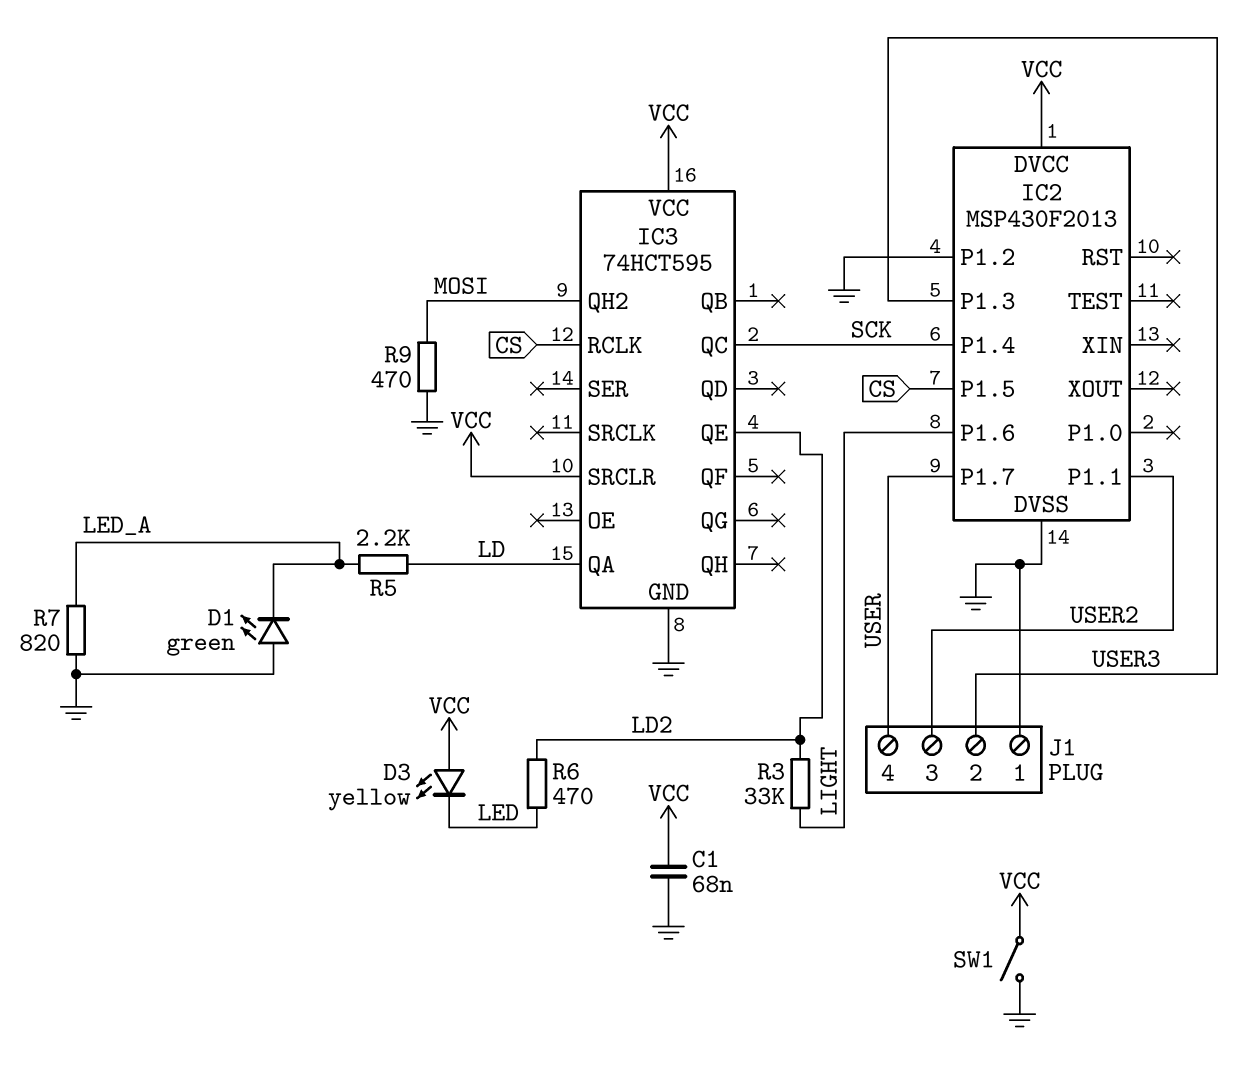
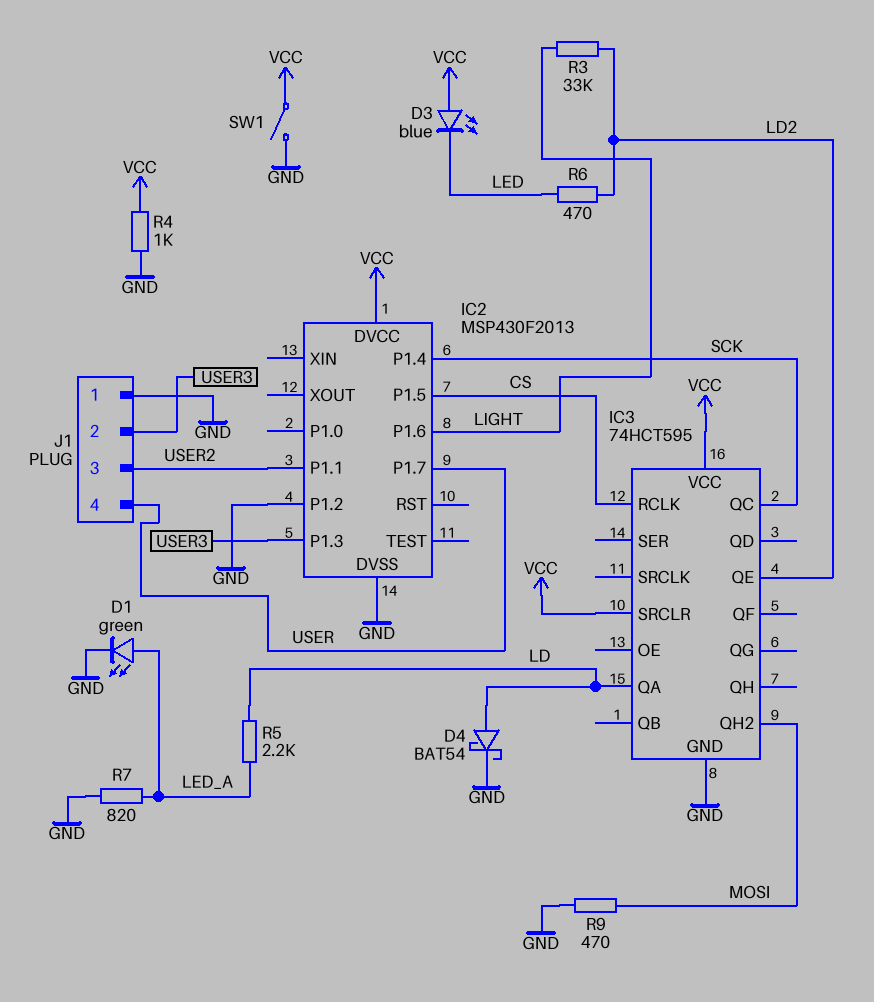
C1: 68nF (GND, VCC) -> none
D1: LED green (A GND, K LED_A) -> LED green (A LED_A, K GND)
D3: LED yellow (A VCC, K LED) -> LED blue (A VCC, K LED)
D4: none -> schottky BAT54 (A LD, K GND)
R4: none -> 1k (GND, VCC)

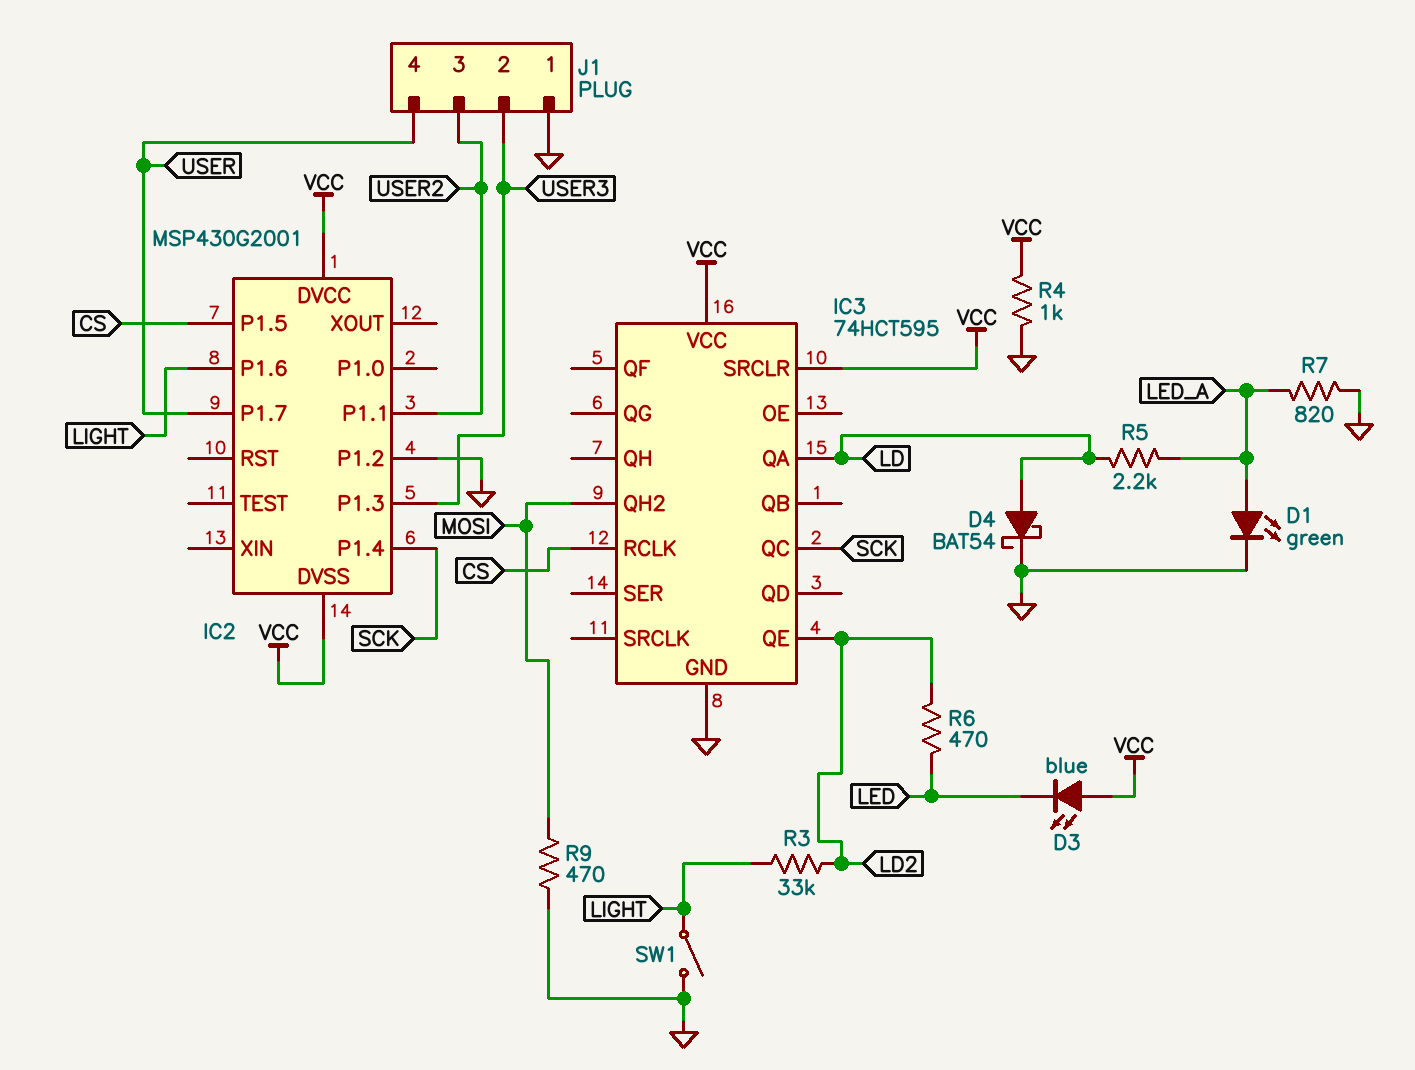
IC2: MSP430F2013 -> MSP430G2001
IC2 pin DVSS: GND -> VCC
SW1: switch (GND, VCC) -> switch (GND, LIGHT)

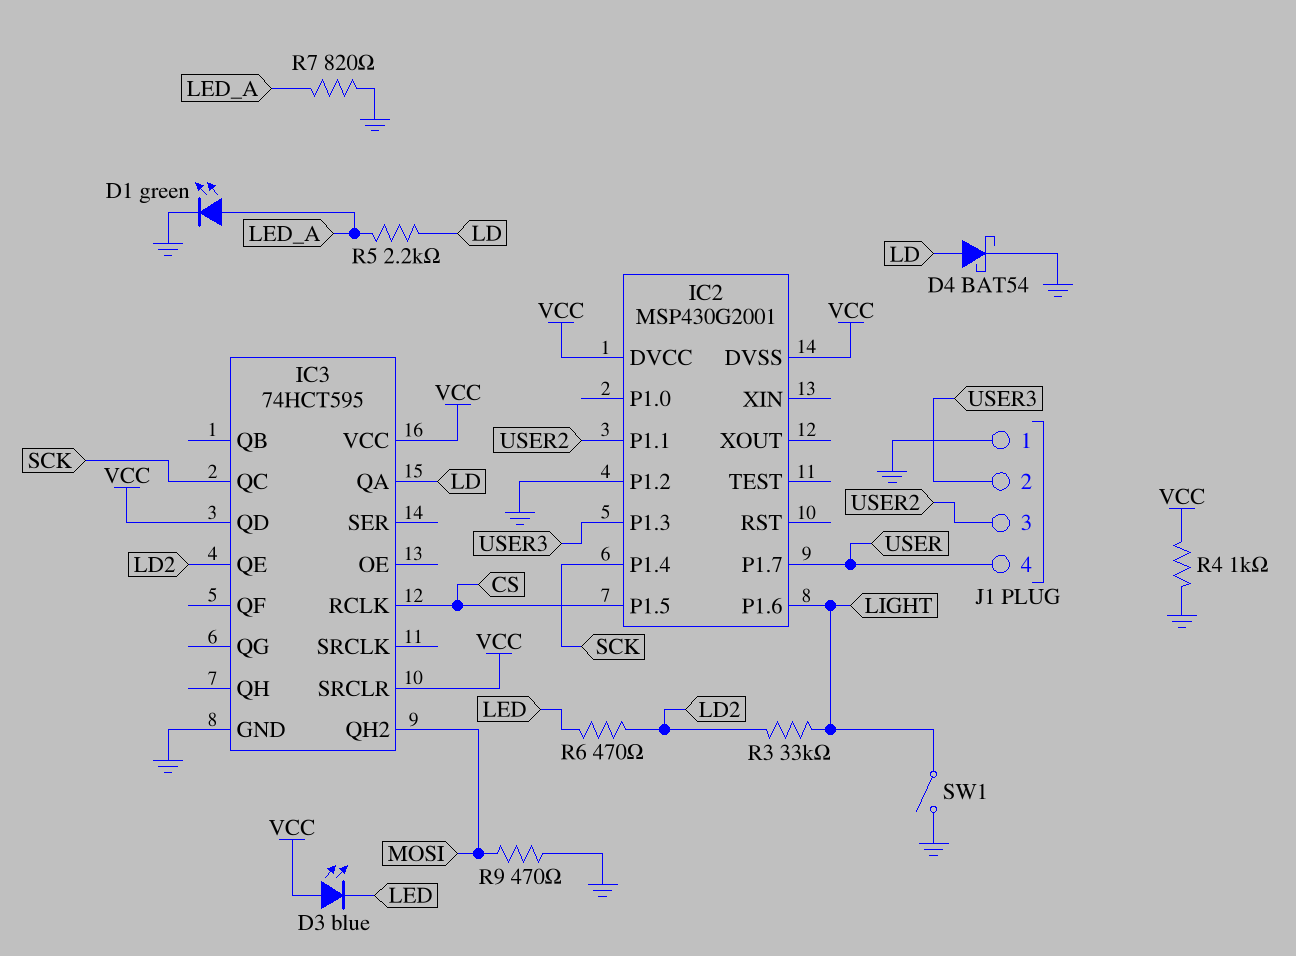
IC3 pin QD: none -> VCC

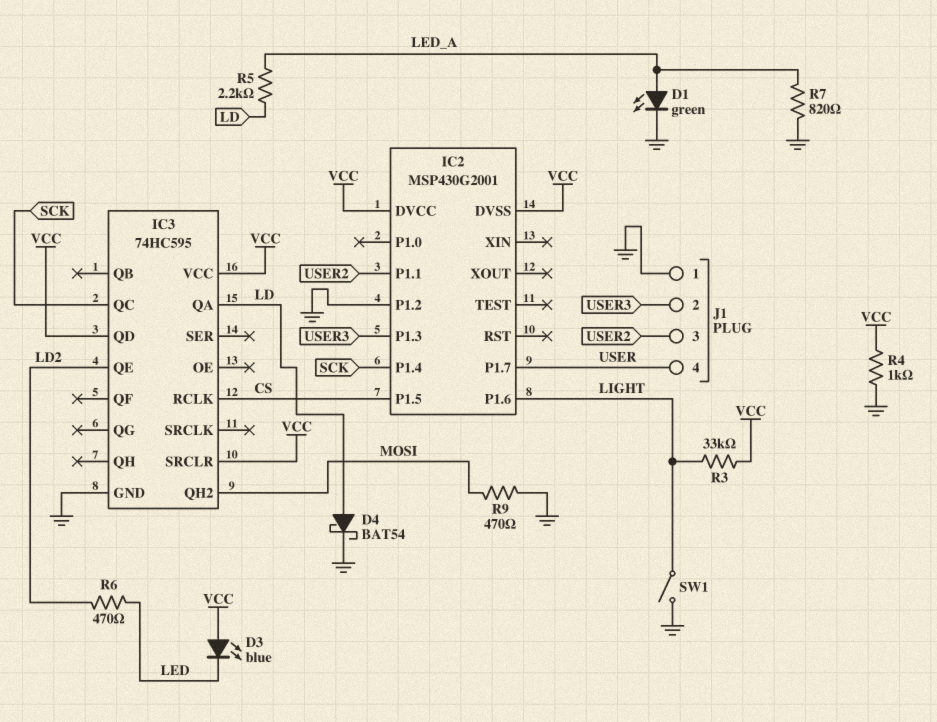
IC3: 74HCT595 -> 74HC595
R3: 33k (LD2, LIGHT) -> 33k (LIGHT, VCC)

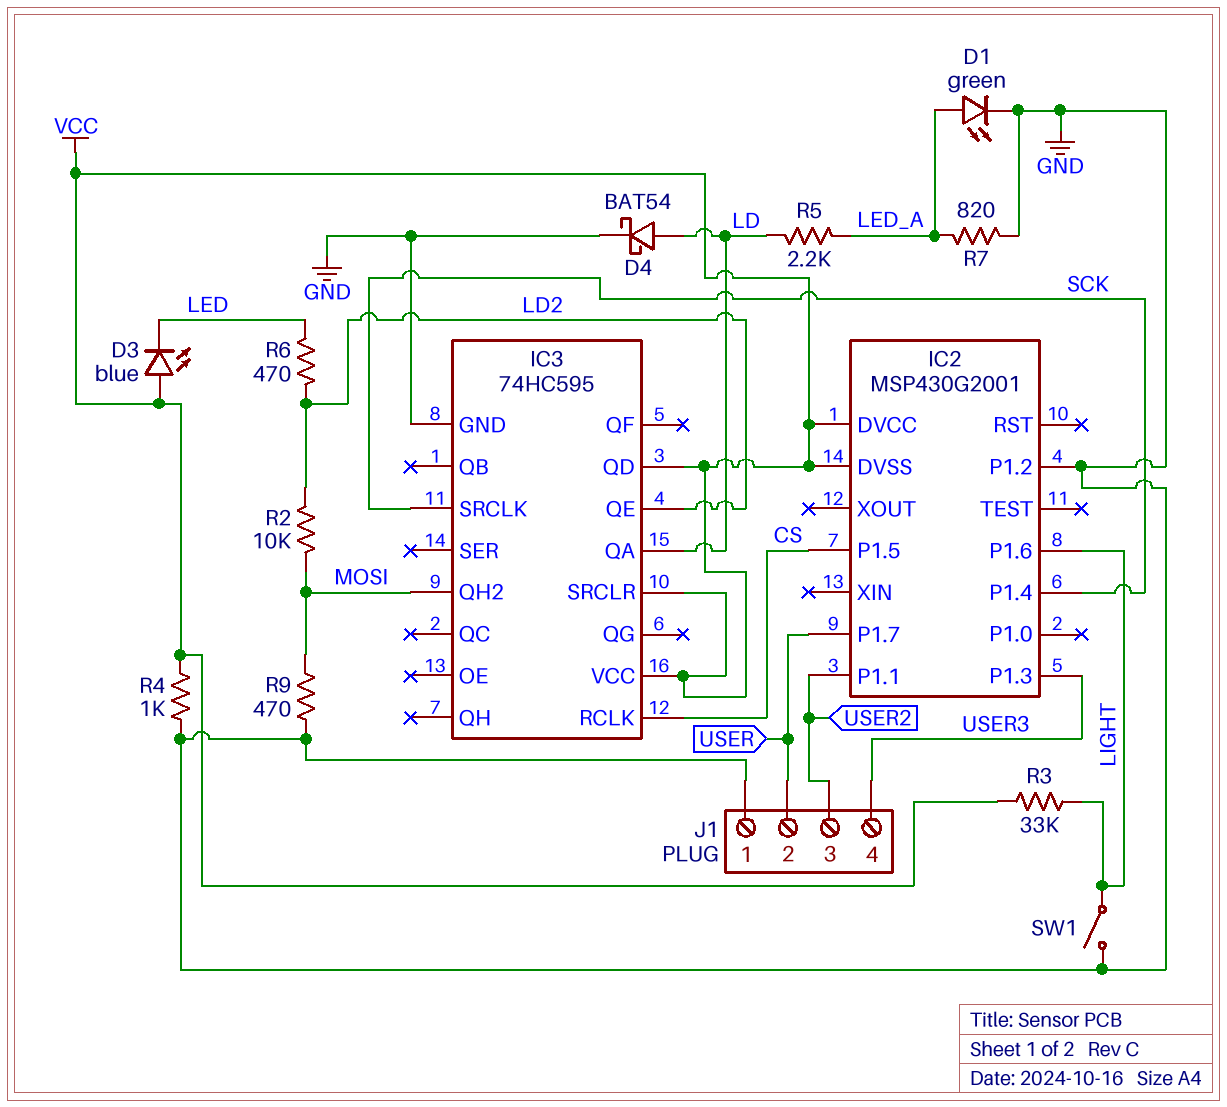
IC3 pin QC: SCK -> none
IC3 pin SRCLK: none -> SCK
J1 pin 2: USER3 -> USER
J1 pin 4: USER -> USER3
R2: none -> 10k (LD2, MOSI)

